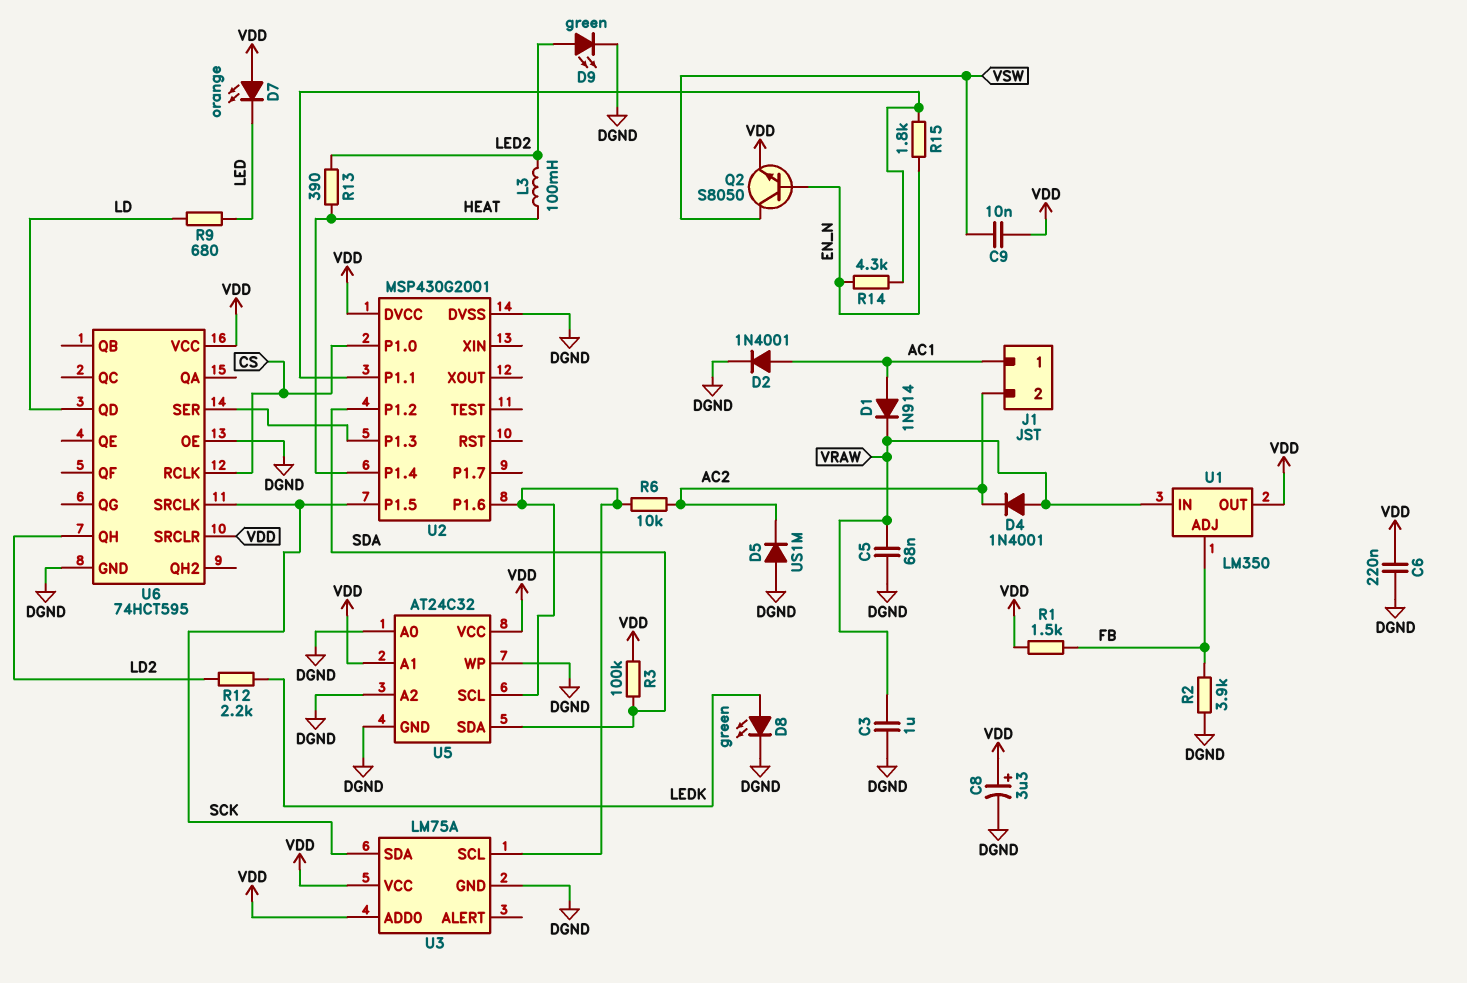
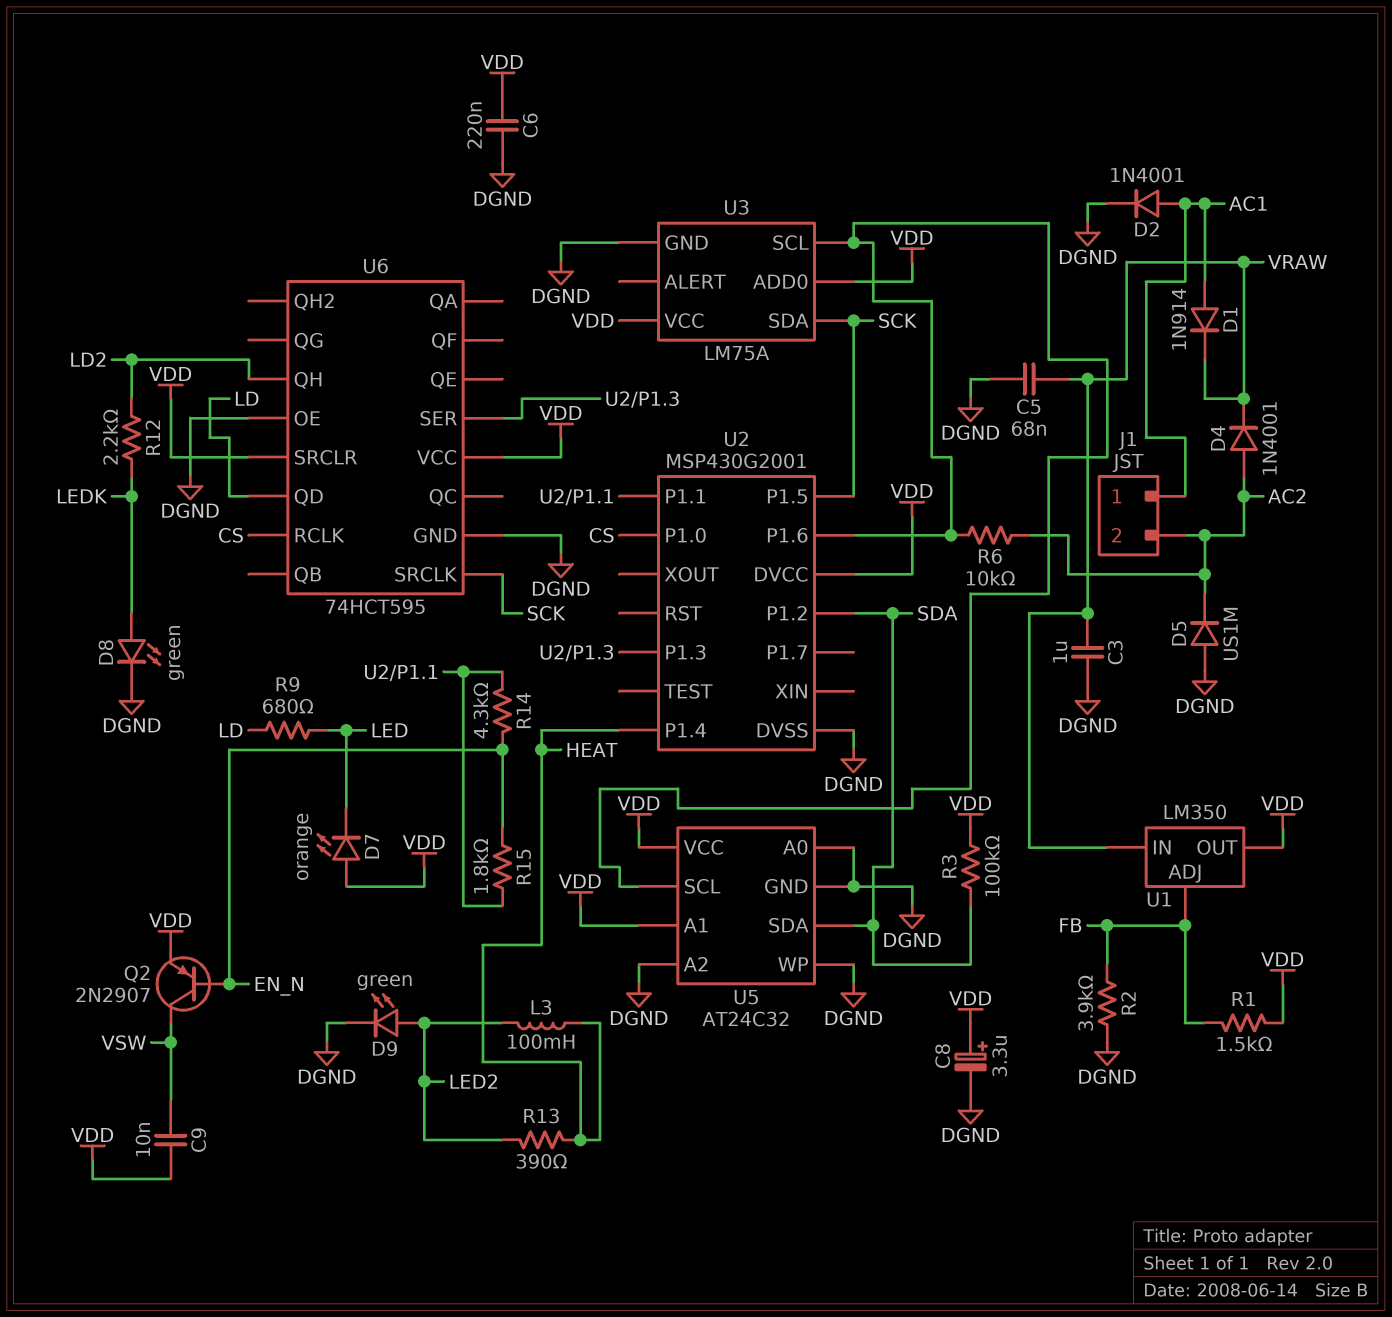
D4: diode 1N4001 (A VRAW, K AC2) -> diode 1N4001 (A AC2, K VRAW)
Q2: NPN S8050 (B EN_N, C VSW, E VDD) -> PNP 2N2907 (B EN_N, C VSW, E VDD)

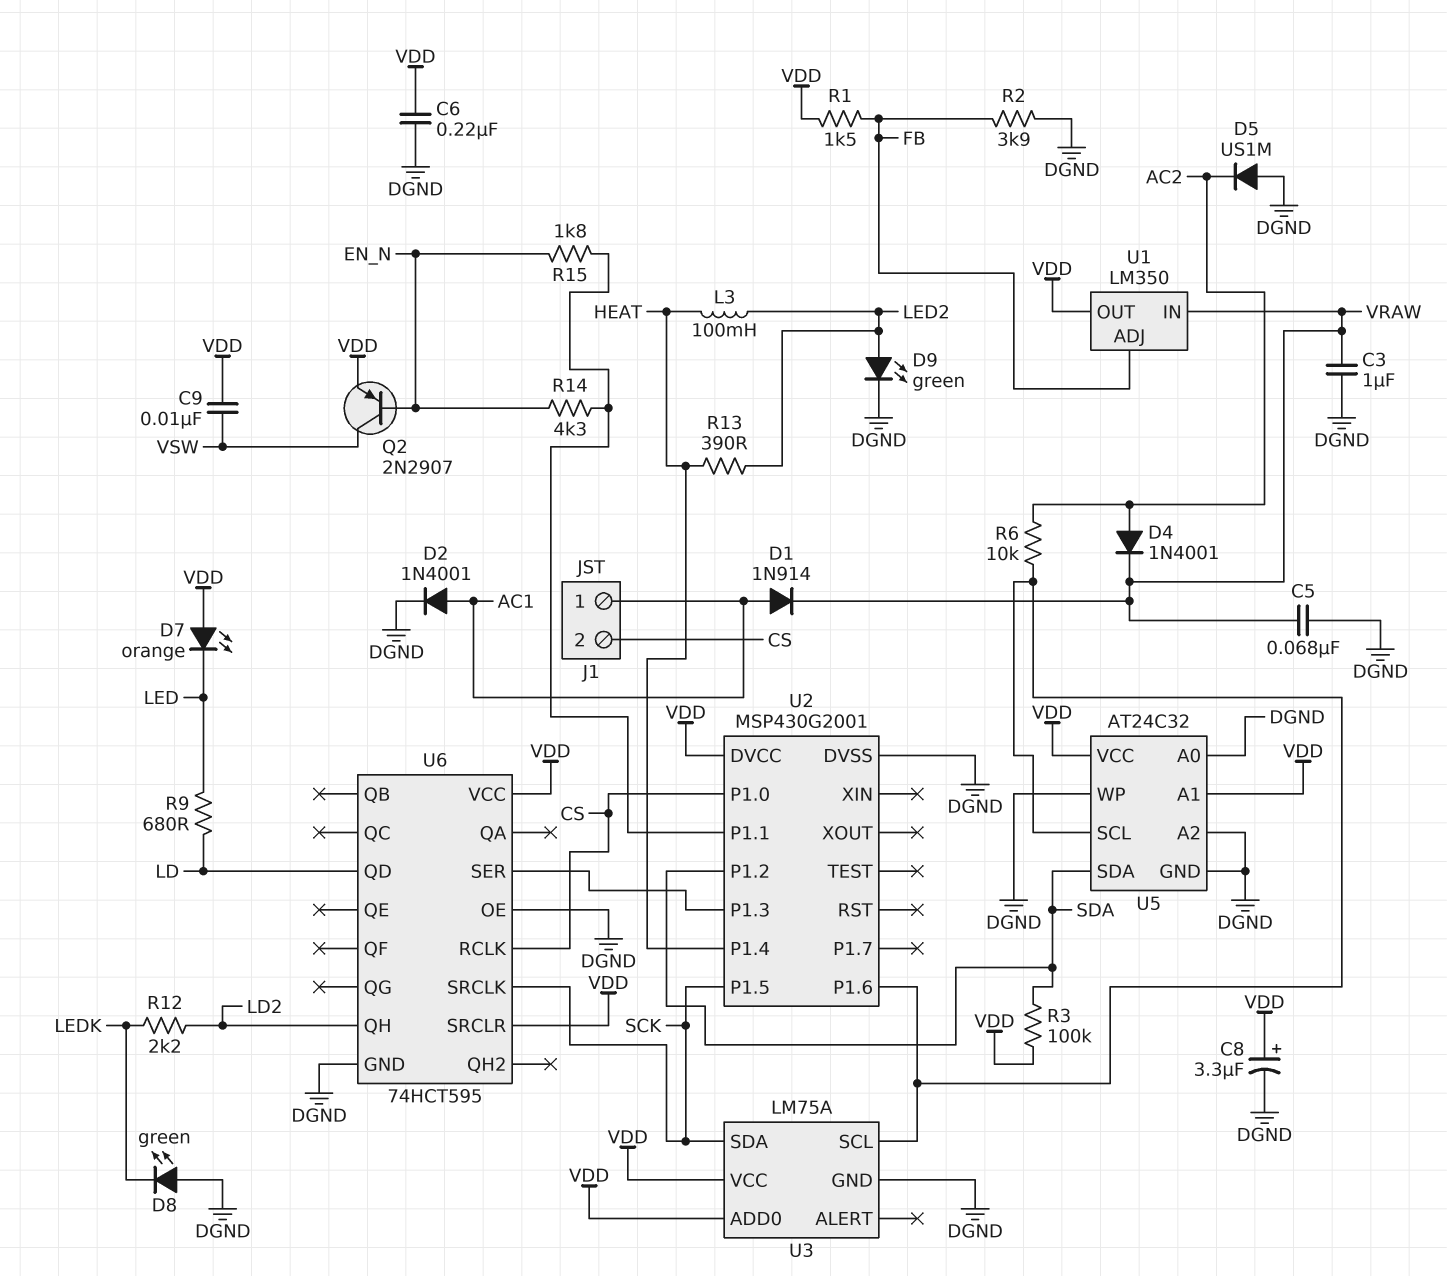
D8: LED green (A LEDK, K DGND) -> LED green (A DGND, K LEDK)
J1 pin 2: AC2 -> CS

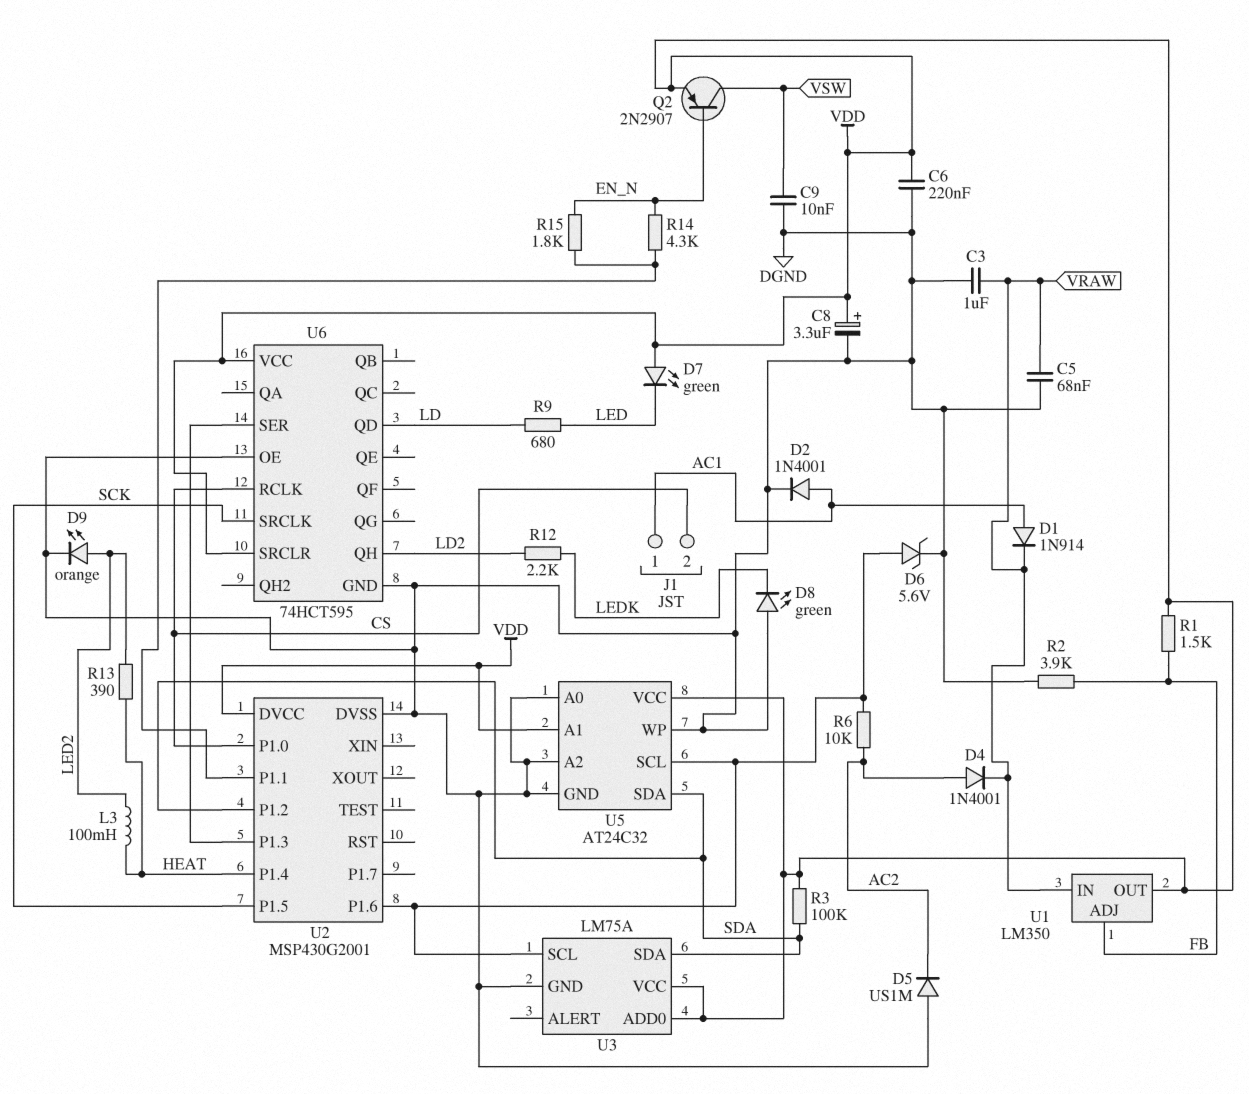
C9: 10nF (VDD, VSW) -> 10nF (DGND, VSW)
D6: none -> zener 5.6V (A U2/P1.6, K DGND)
D7: LED orange (A VDD, K LED) -> LED green (A VDD, K LED)
D9: LED green (A LED2, K DGND) -> LED orange (A LED2, K DGND)
U3 pin SDA: SCK -> SDA

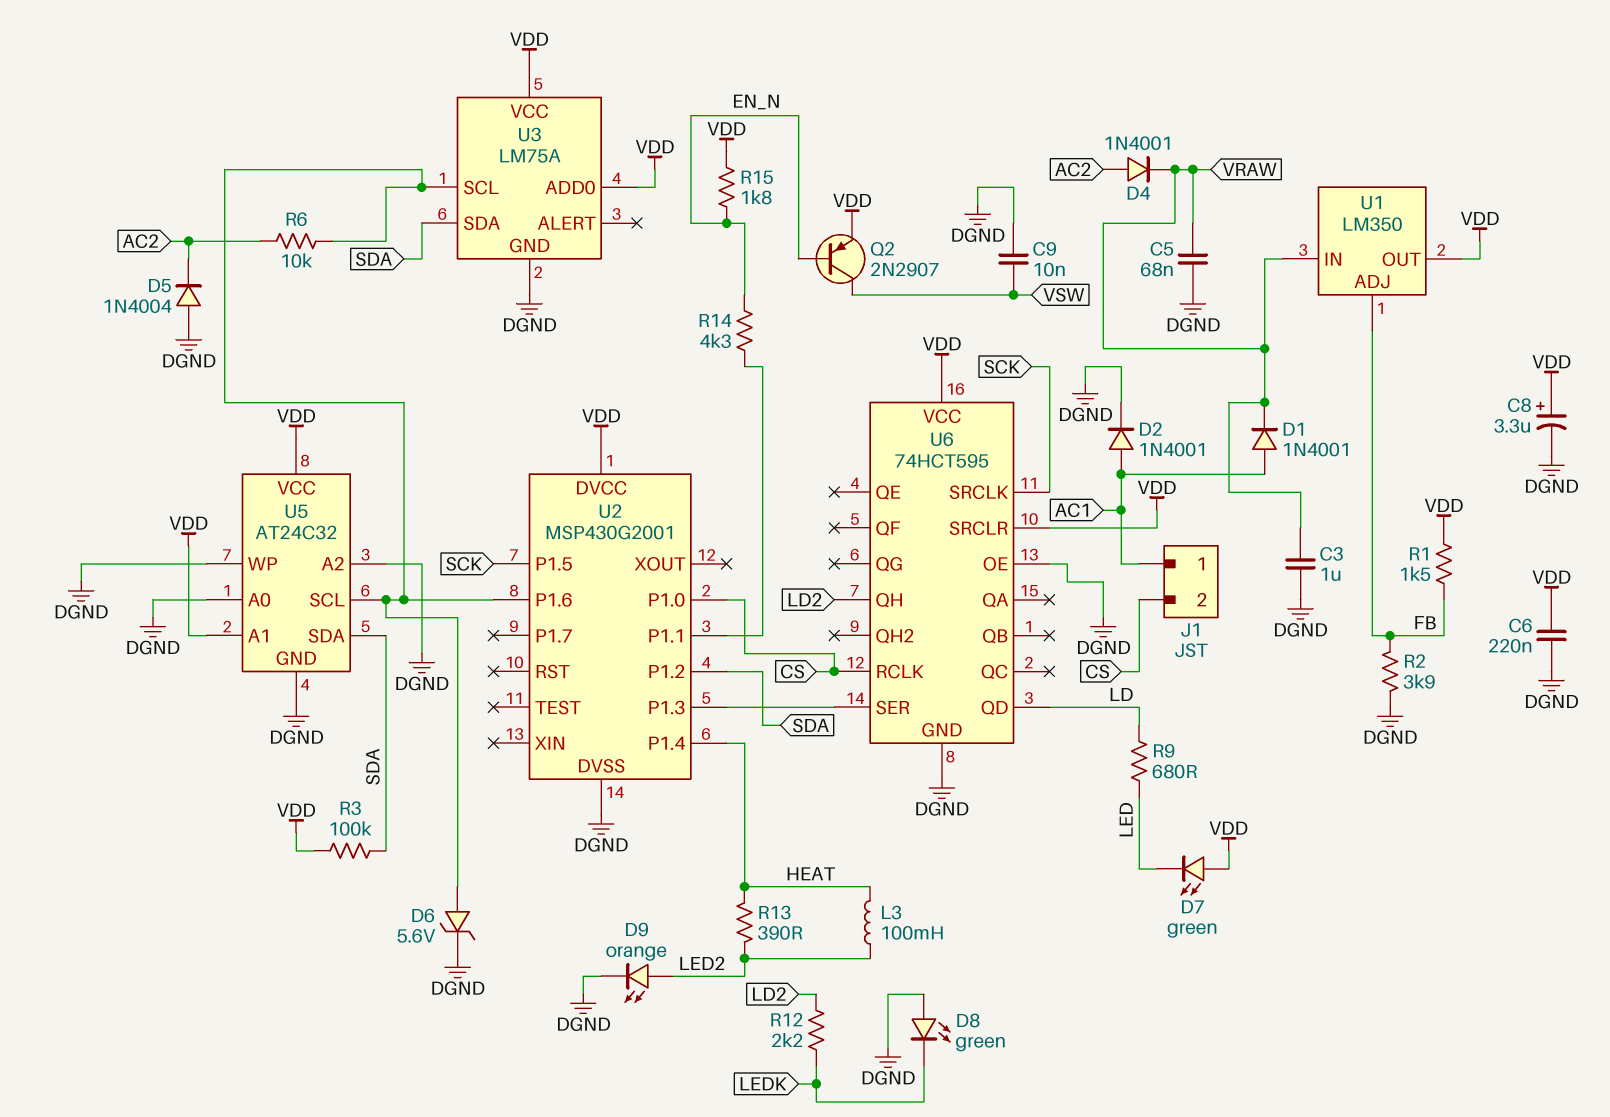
D1: diode 1N914 (A AC1, K VRAW) -> diode 1N4001 (A AC1, K VRAW)
D5: diode US1M (A DGND, K AC2) -> diode 1N4004 (A DGND, K AC2)
R15: 1.8k (EN_N, U2/P1.1) -> 1.8k (EN_N, VDD)

